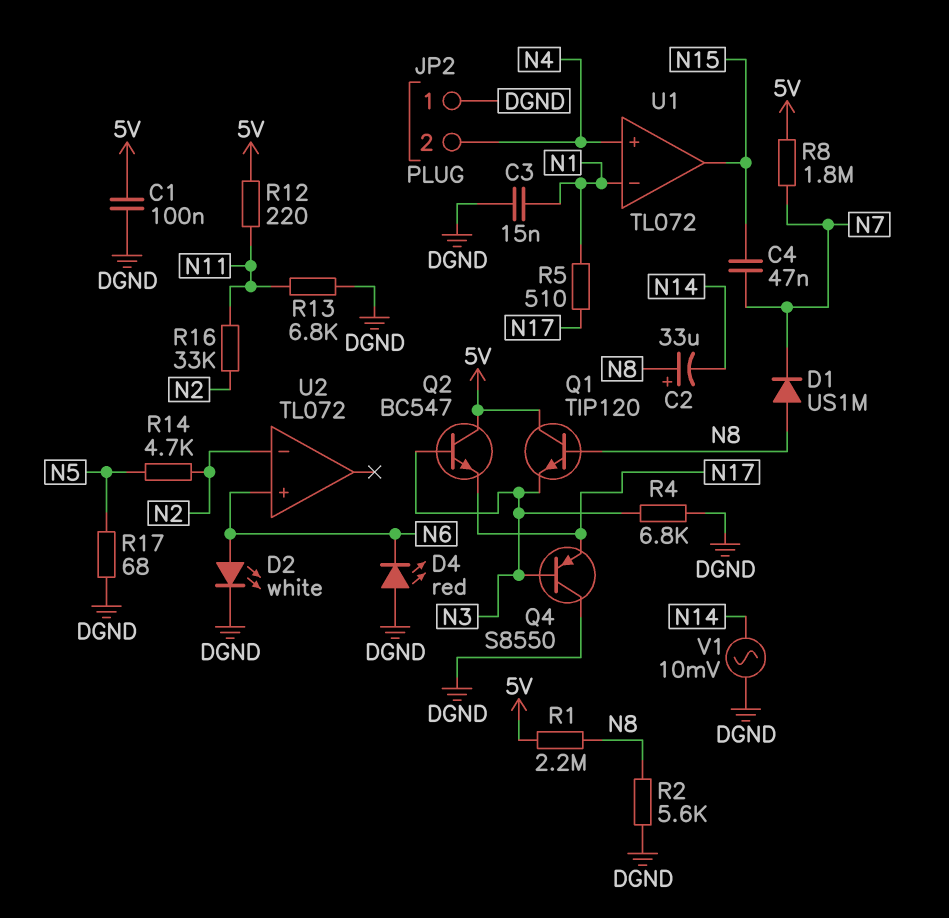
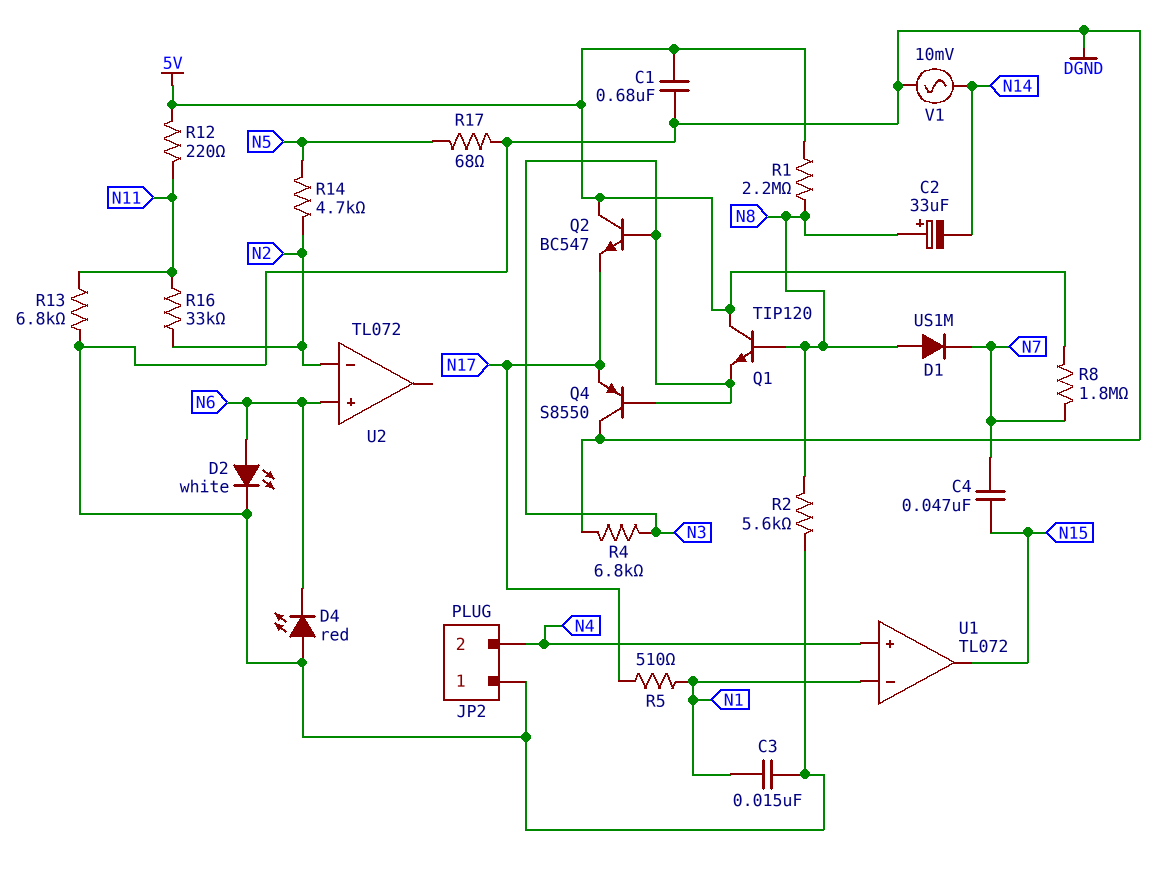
C1: 100nF (5V, DGND) -> 680nF (5V, DGND)

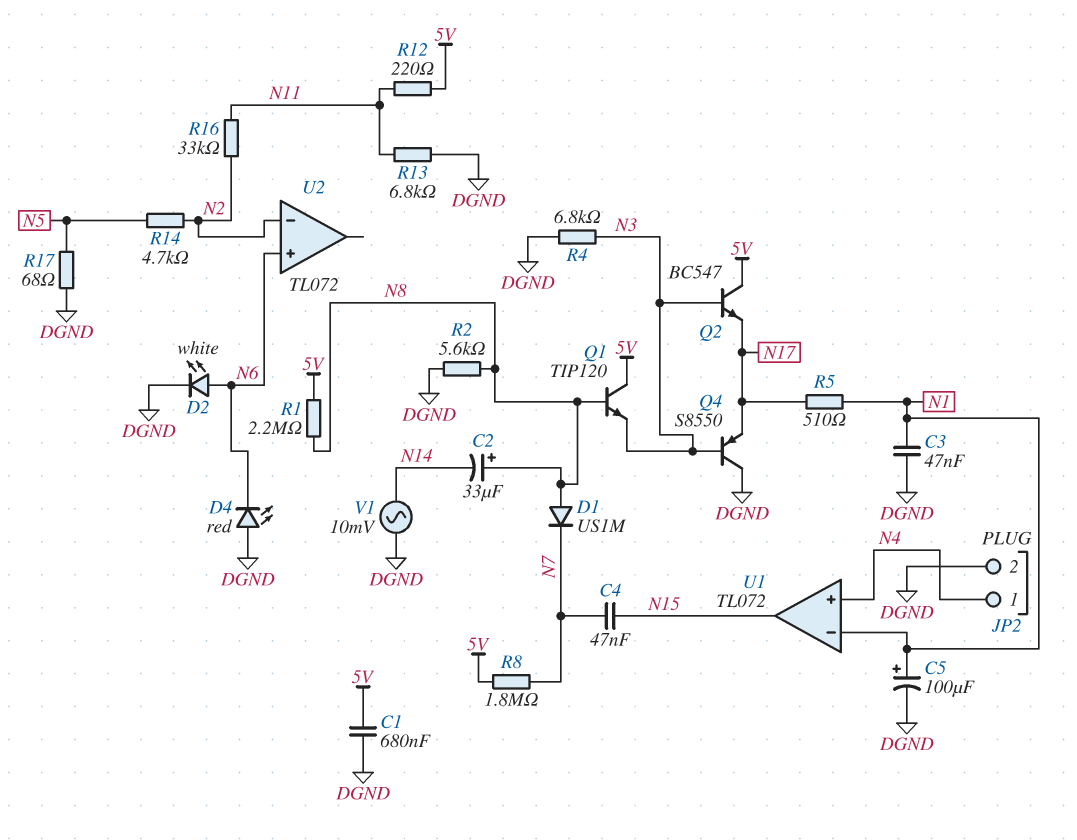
C3: 15nF (DGND, N1) -> 47nF (DGND, N1)
C5: none -> 100uF (plus N1, minus DGND)
JP2 pin 1: DGND -> N4
JP2 pin 2: N4 -> DGND

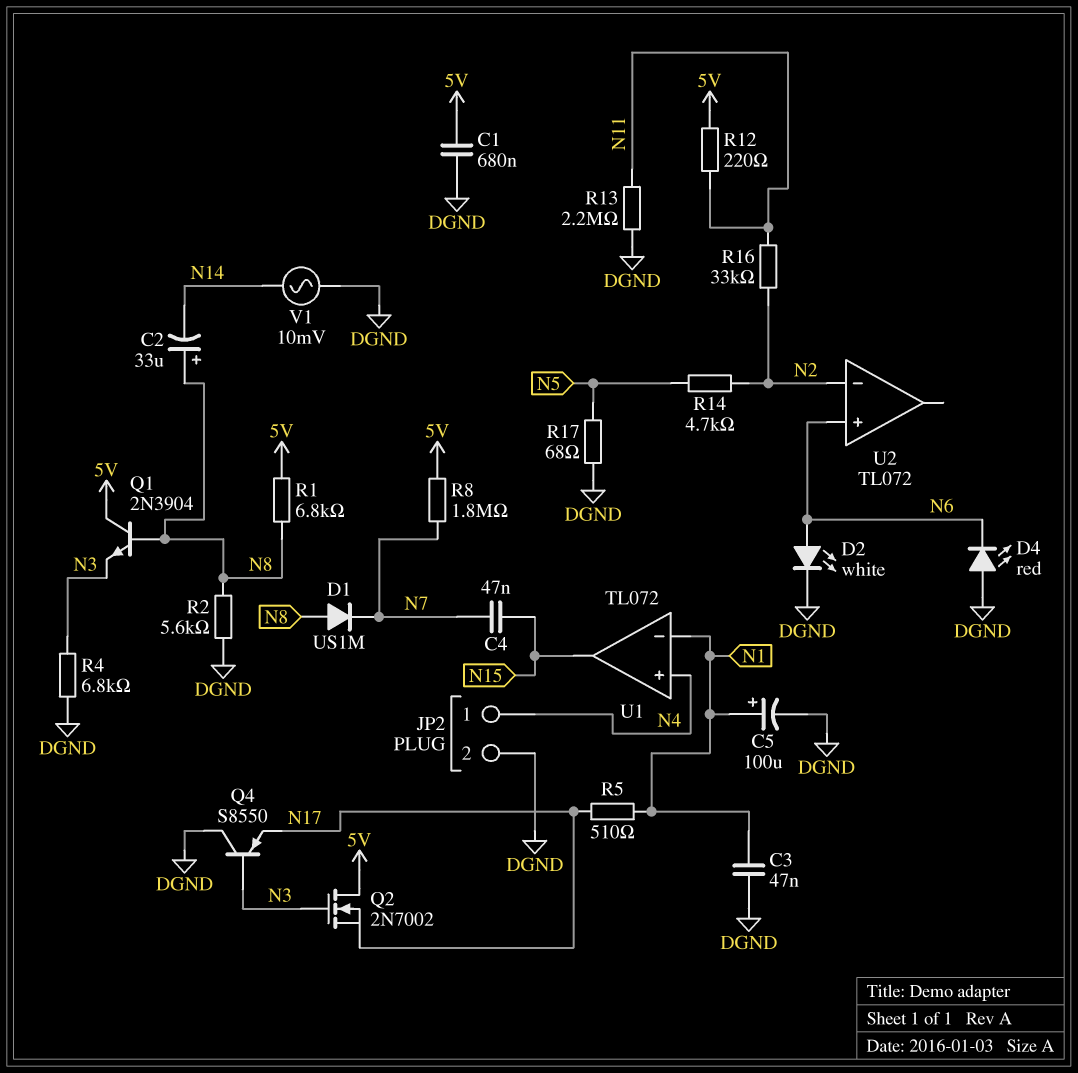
Q1: NPN TIP120 (B N8, C 5V, E N3) -> NPN 2N3904 (B N8, C 5V, E N3)
Q2: NPN BC547 (B N3, C 5V, E N17) -> NMOS 2N7002 (G N3, D 5V, S N17)
R1: 2.2M (5V, N8) -> 6.8k (5V, N8)
R13: 6.8k (DGND, N11) -> 2.2M (DGND, N11)

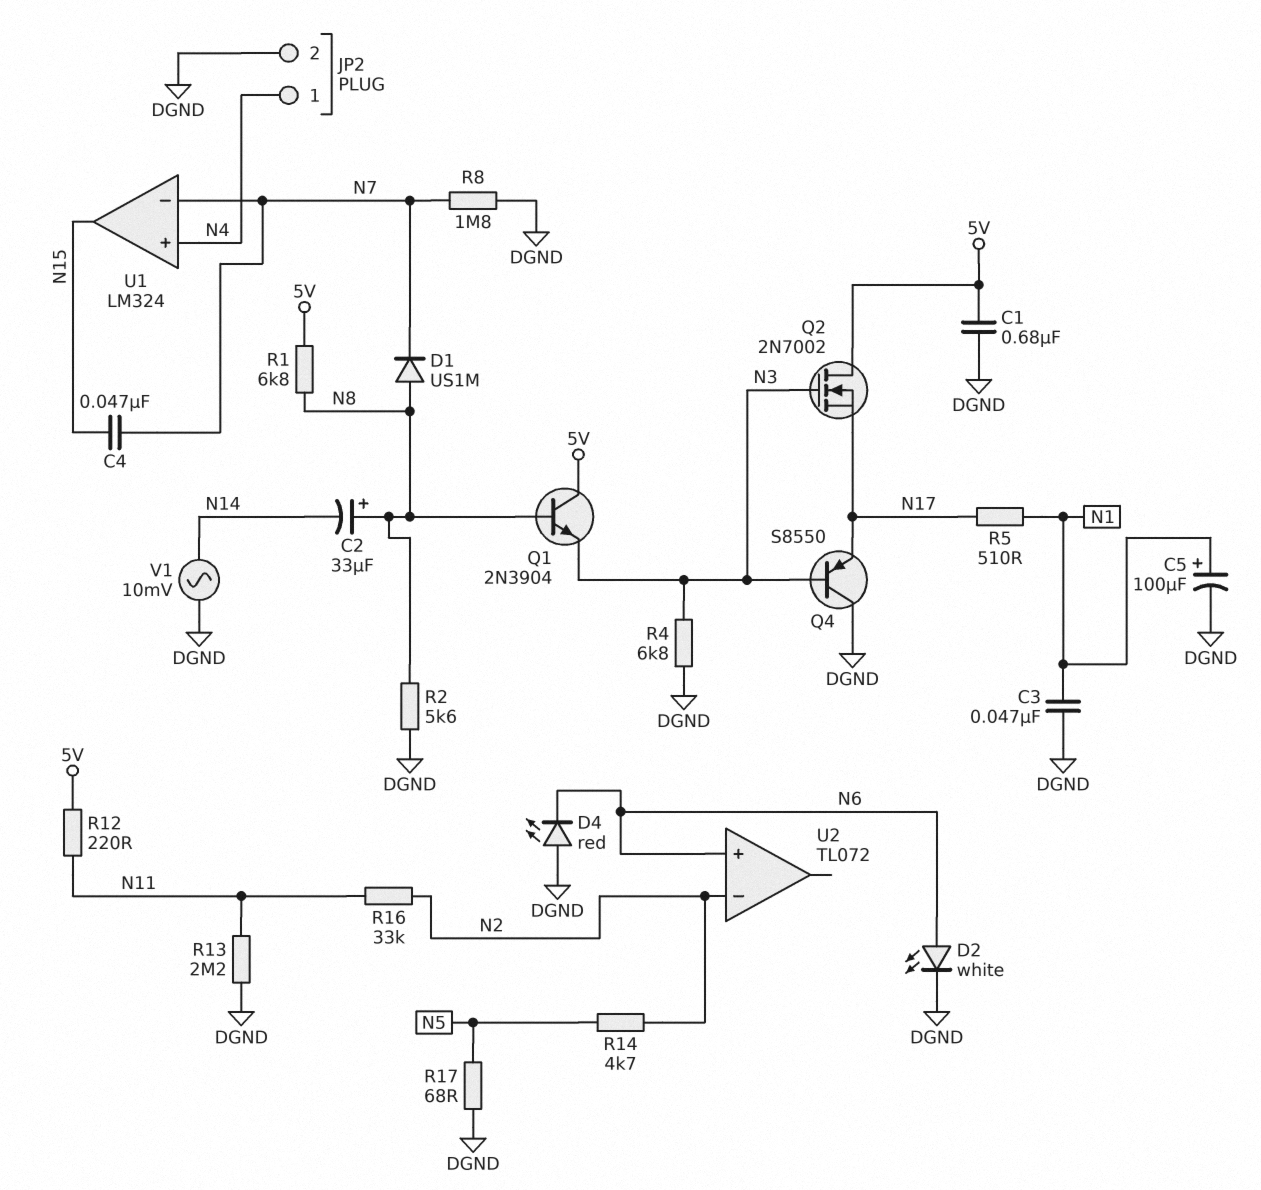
R8: 1.8M (5V, N7) -> 1.8M (DGND, N7)
U1: TL072 -> LM324
U1 pin in-: N1 -> N7

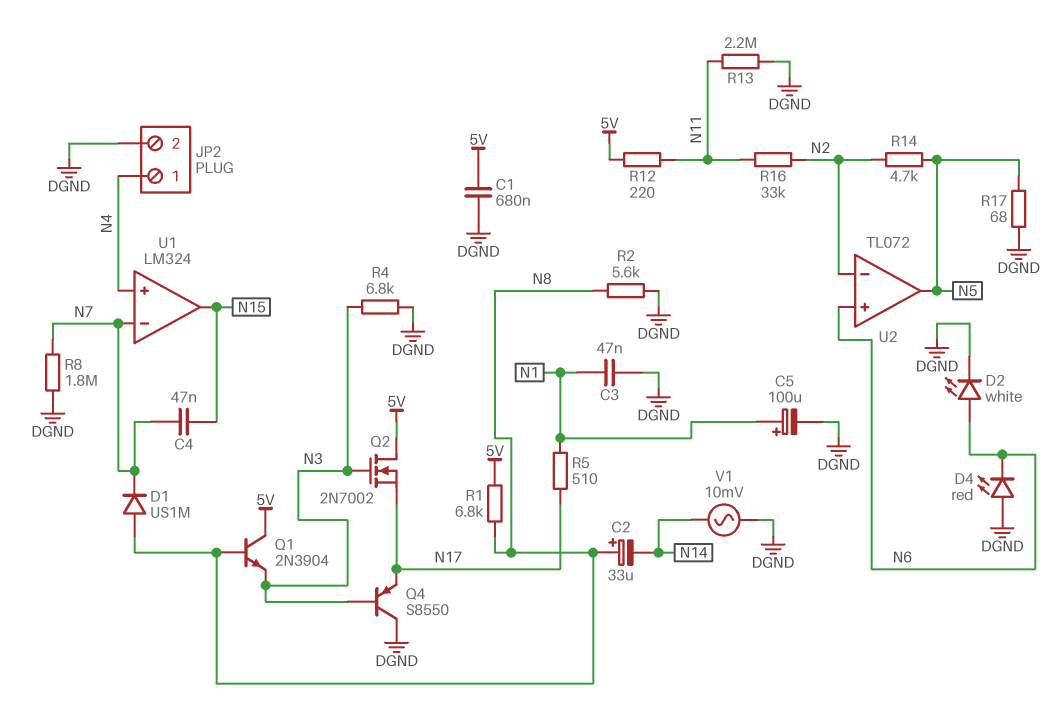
U2 pin out: none -> N5

